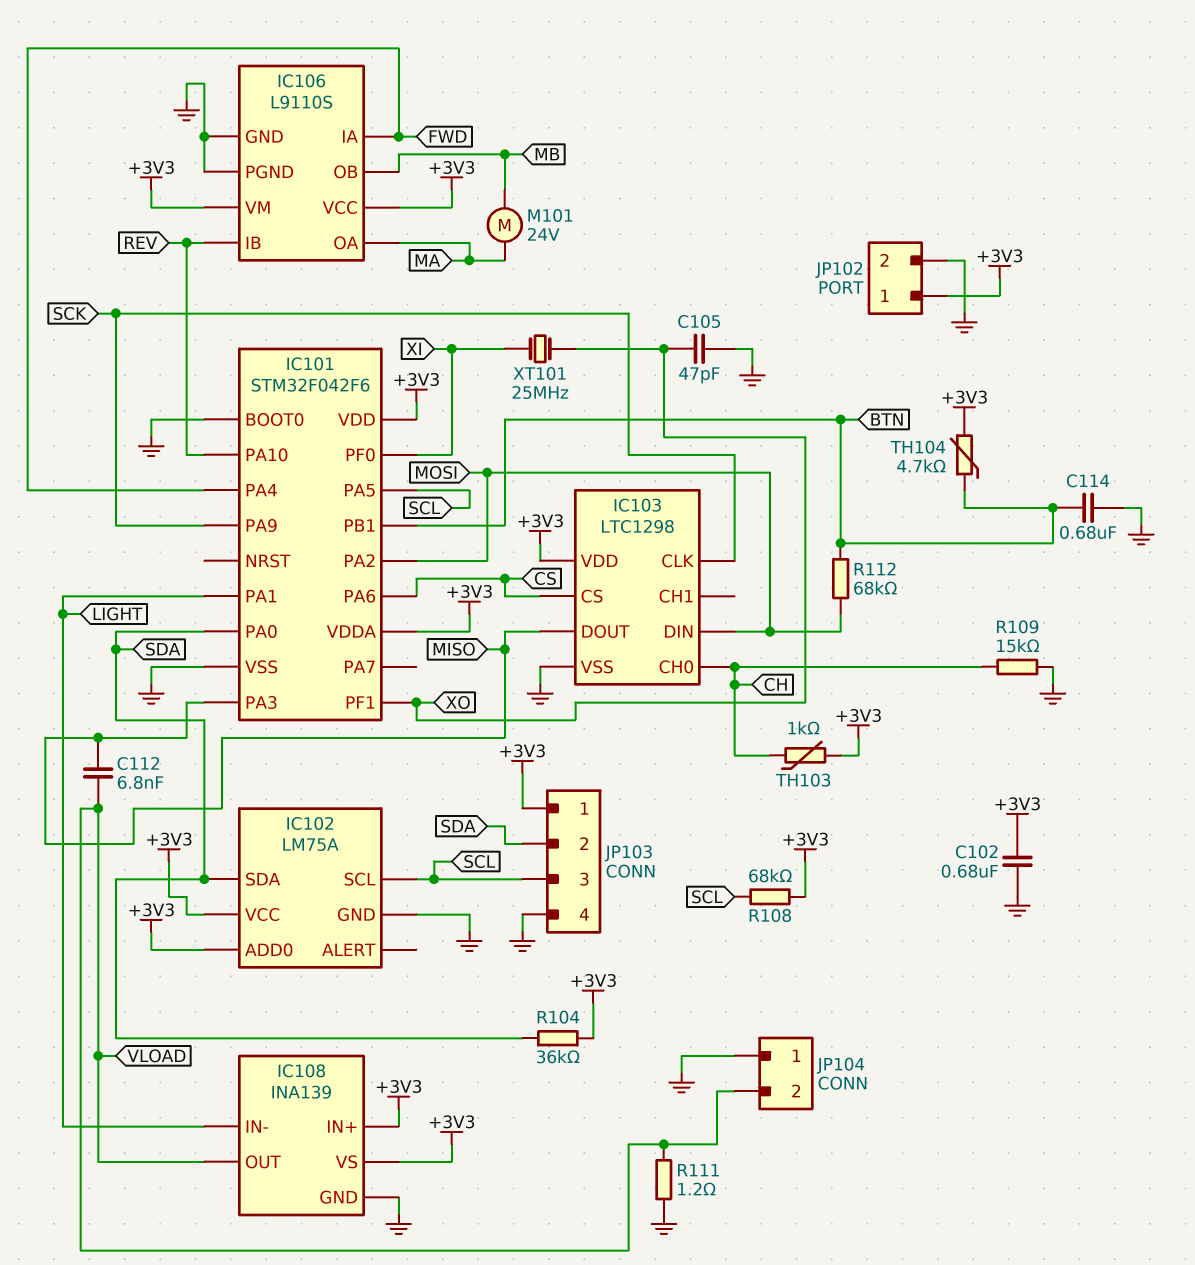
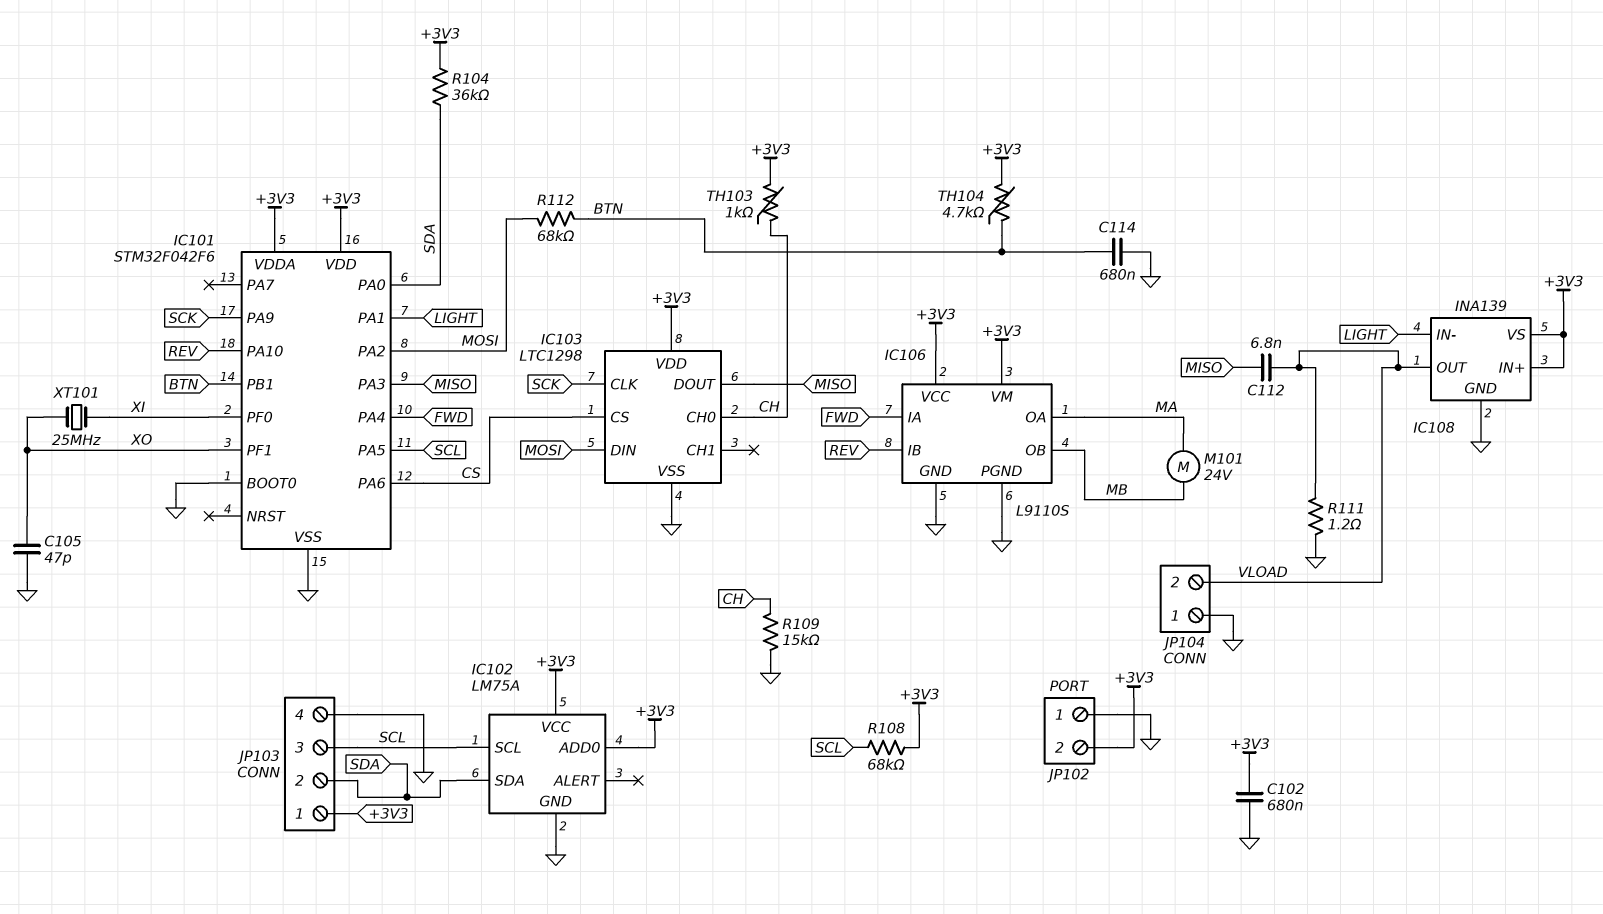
JP102 pin 1: +3V3 -> GND
JP102 pin 2: GND -> +3V3

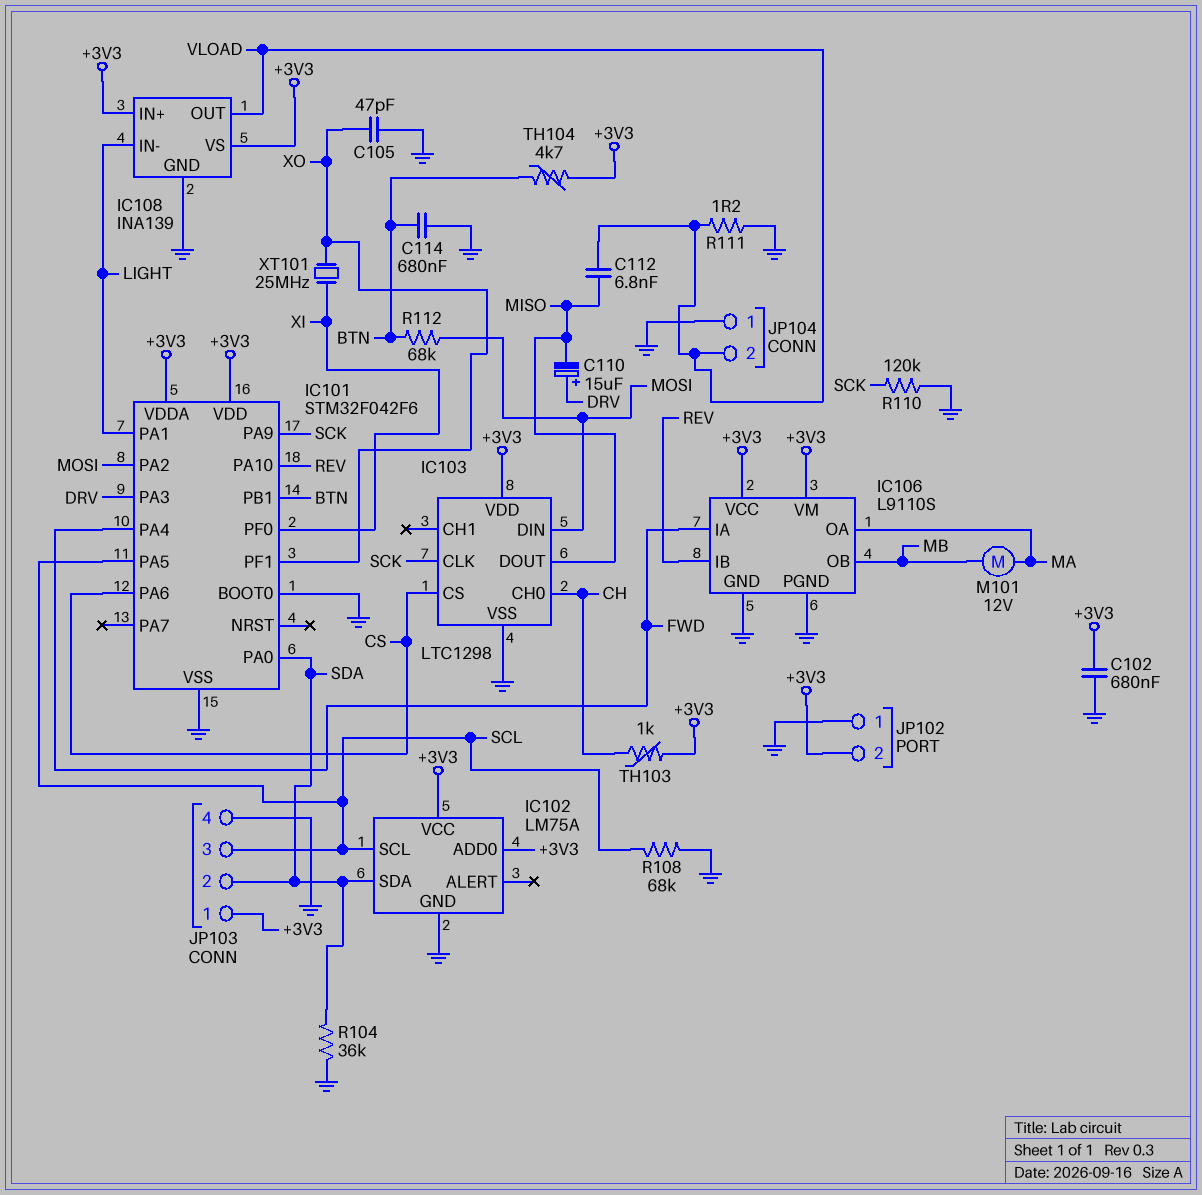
C110: none -> 15uF (plus DRV, minus MISO)
IC101 pin PA3: MISO -> DRV
M101: motor 24V (MA, MB) -> motor 12V (MA, MB)
R104: 36k (+3V3, SDA) -> 36k (GND, SDA)
R108: 68k (+3V3, SCL) -> 68k (GND, SCL)
R109: 15k (CH, GND) -> none
R110: none -> 120k (GND, SCK)

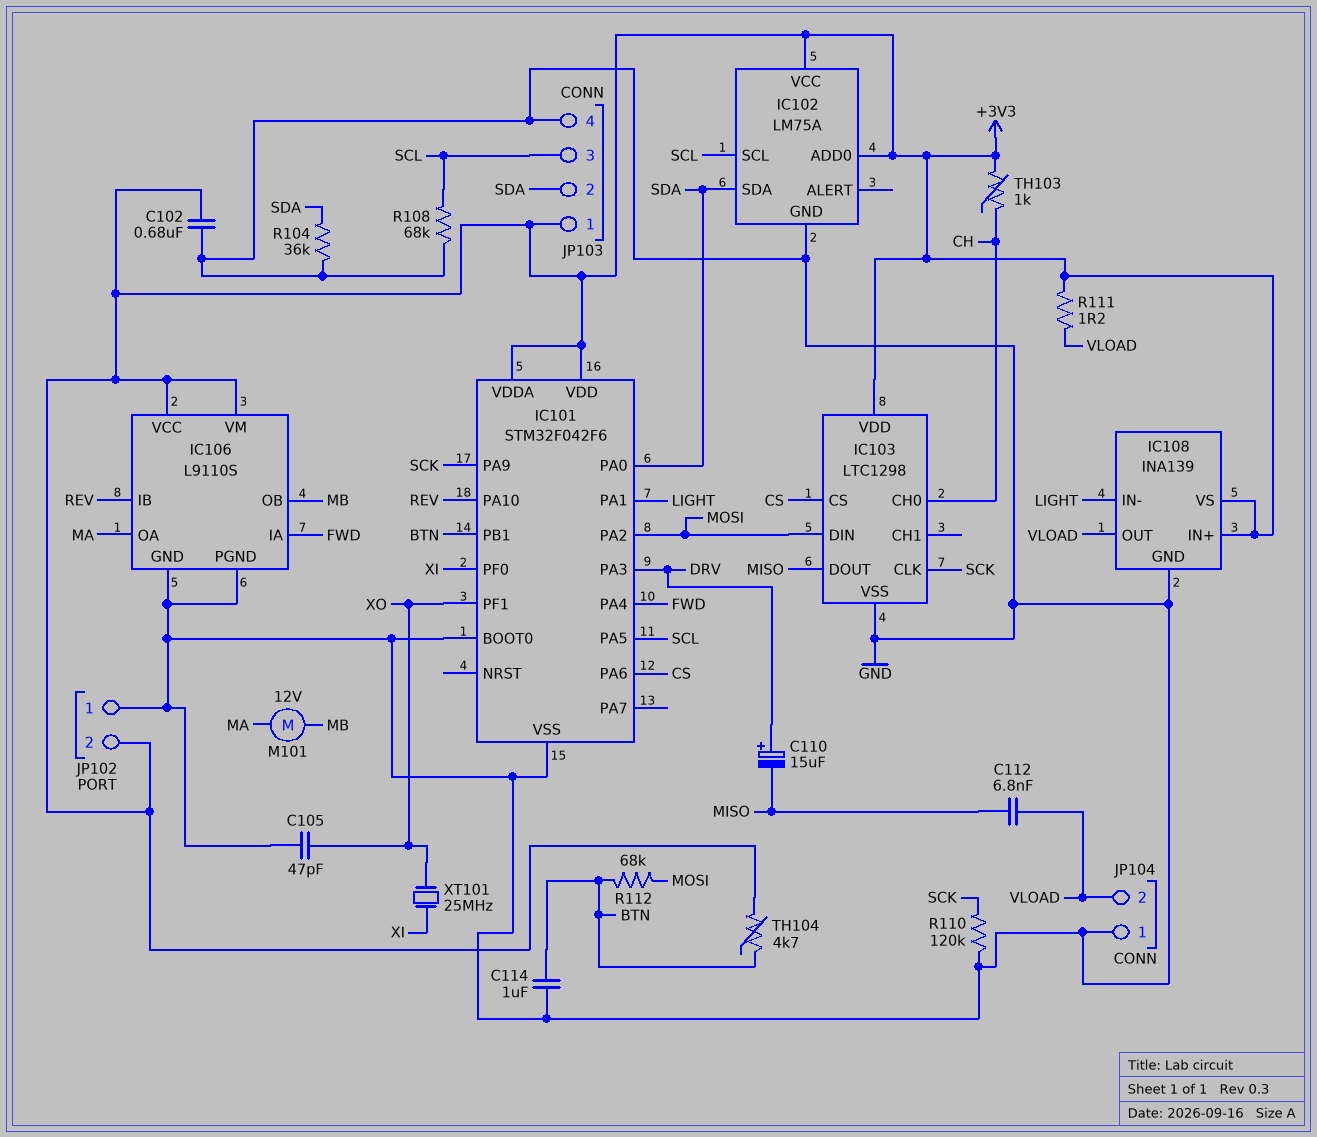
C114: 680nF (BTN, GND) -> 1uF (BTN, GND)
R111: 1.2 (GND, VLOAD) -> 1.2 (+3V3, VLOAD)

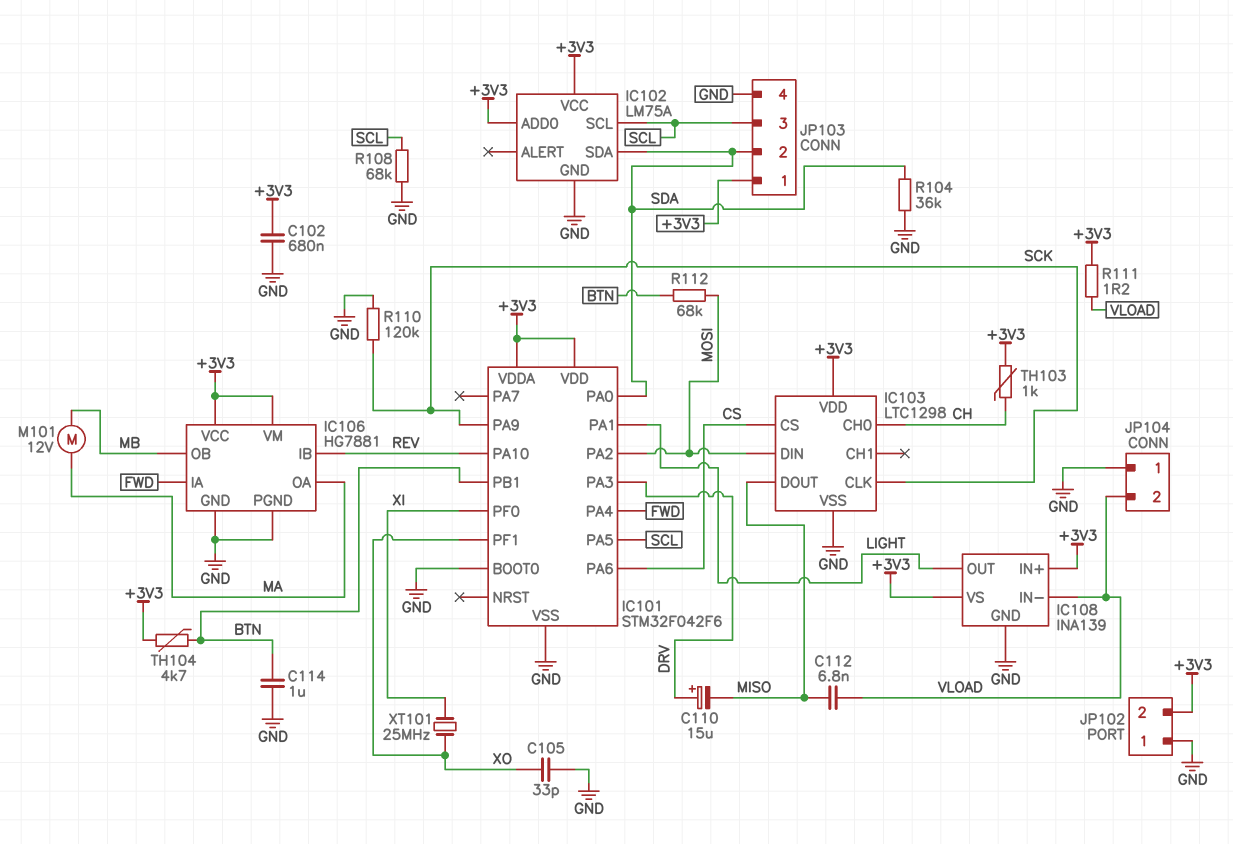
C105: 47pF (GND, XO) -> 33pF (GND, XO)
IC106: L9110S -> HG7881
IC108 pin IN-: LIGHT -> VLOAD
IC108 pin OUT: VLOAD -> LIGHT

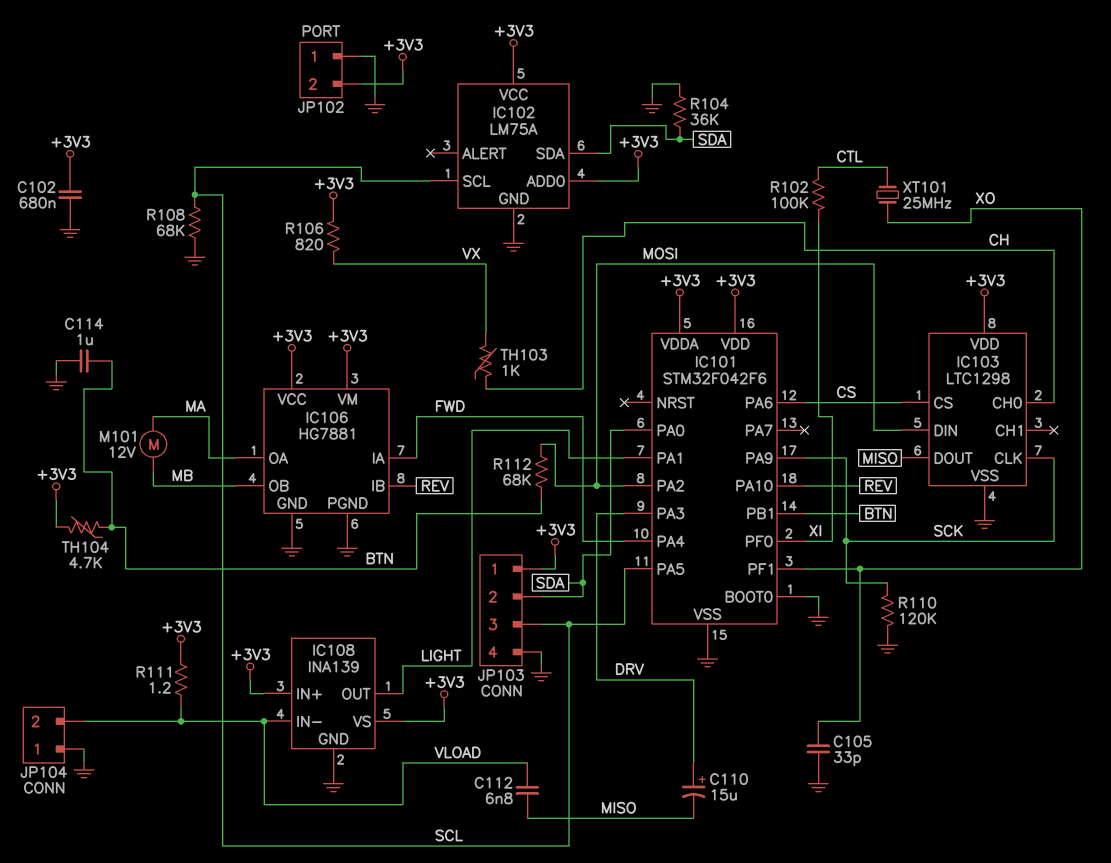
R102: none -> 100k (CTL, XI)
R106: none -> 820 (+3V3, VX)
TH103: 1k (+3V3, CH) -> 1k (CH, VX)
XT101: 25MHz (XI, XO) -> 25MHz (CTL, XO)

